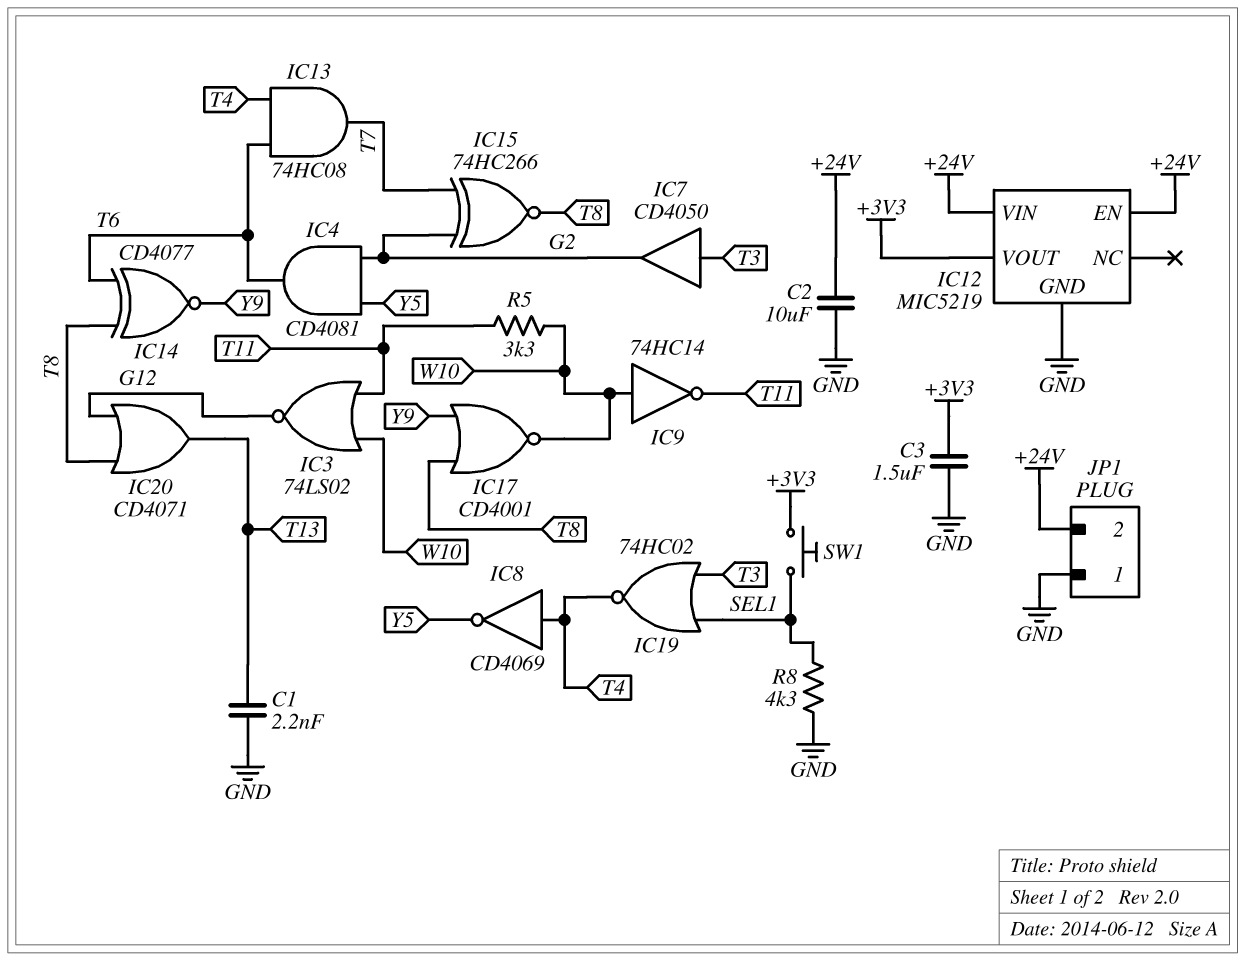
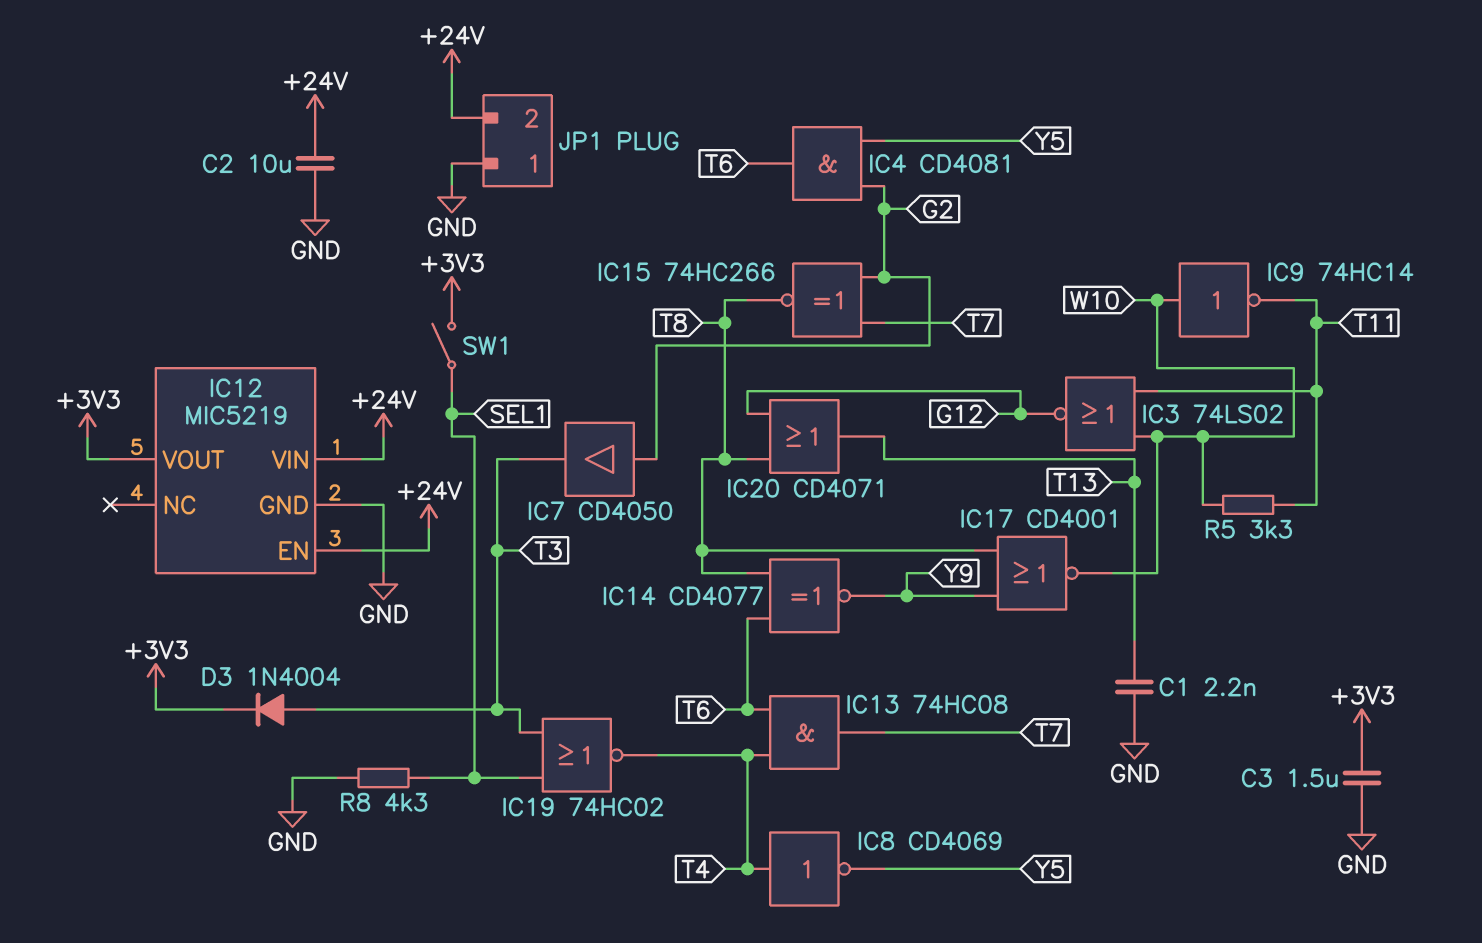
D3: none -> diode 1N4004 (A T3, K +3V3)
IC7: buffer CD4050 (in T3, out G2) -> buffer CD4050 (in G2, out T3)
SW1: button (+3V3, SEL1) -> switch (+3V3, SEL1)

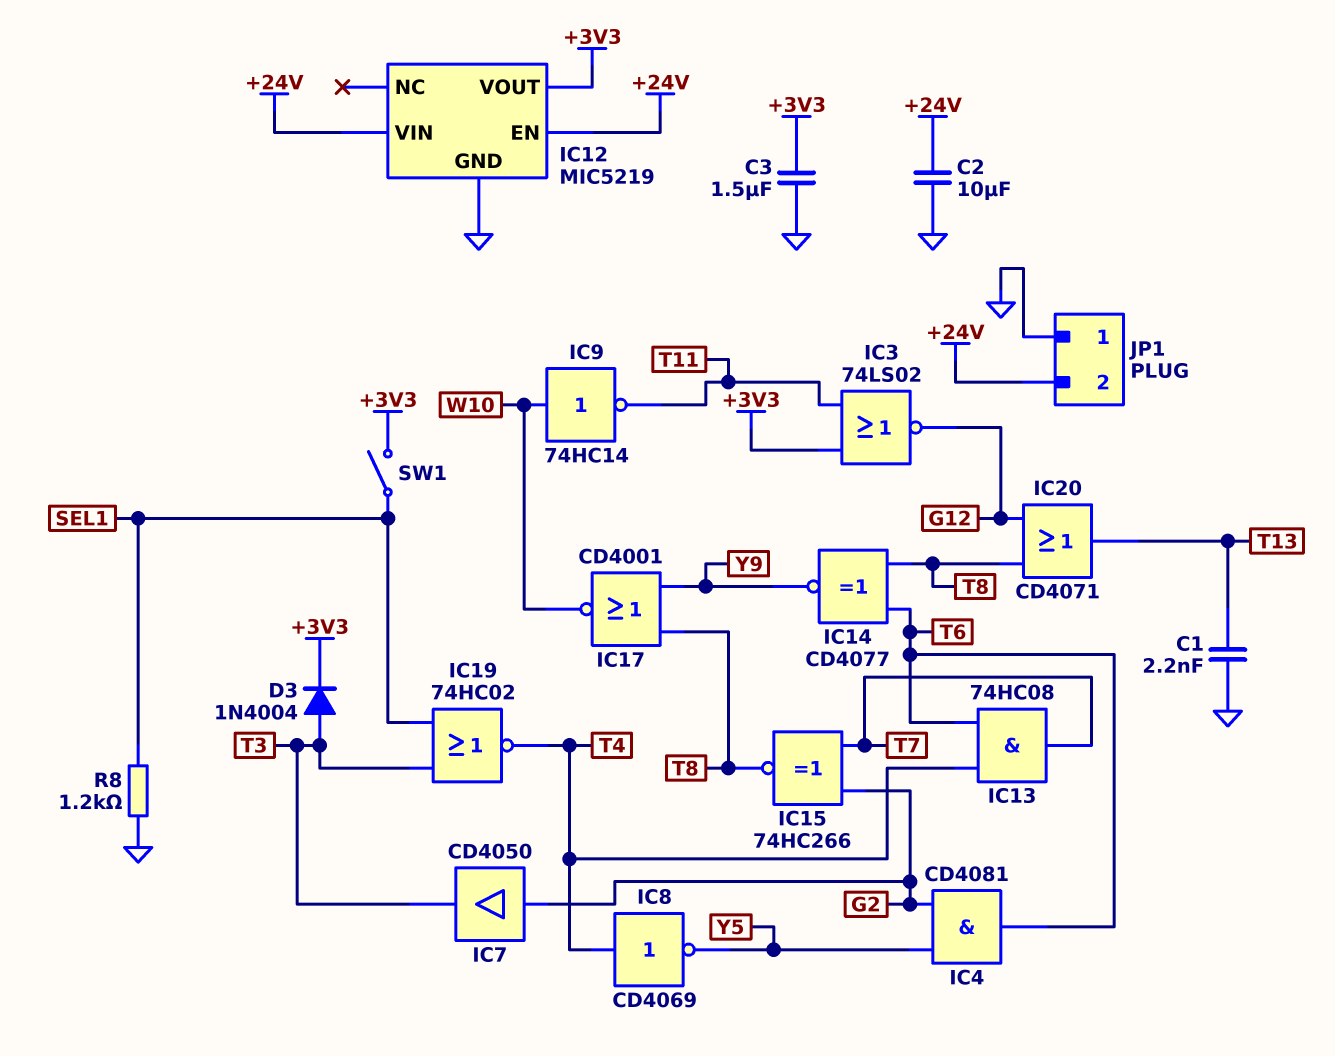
IC3: NOR 74LS02 (in T11, in W10, out G12) -> NOR 74LS02 (in +3V3, in T11, out G12)
R5: 3.3k (T11, W10) -> none
R8: 4.3k (GND, SEL1) -> 1.2k (GND, SEL1)

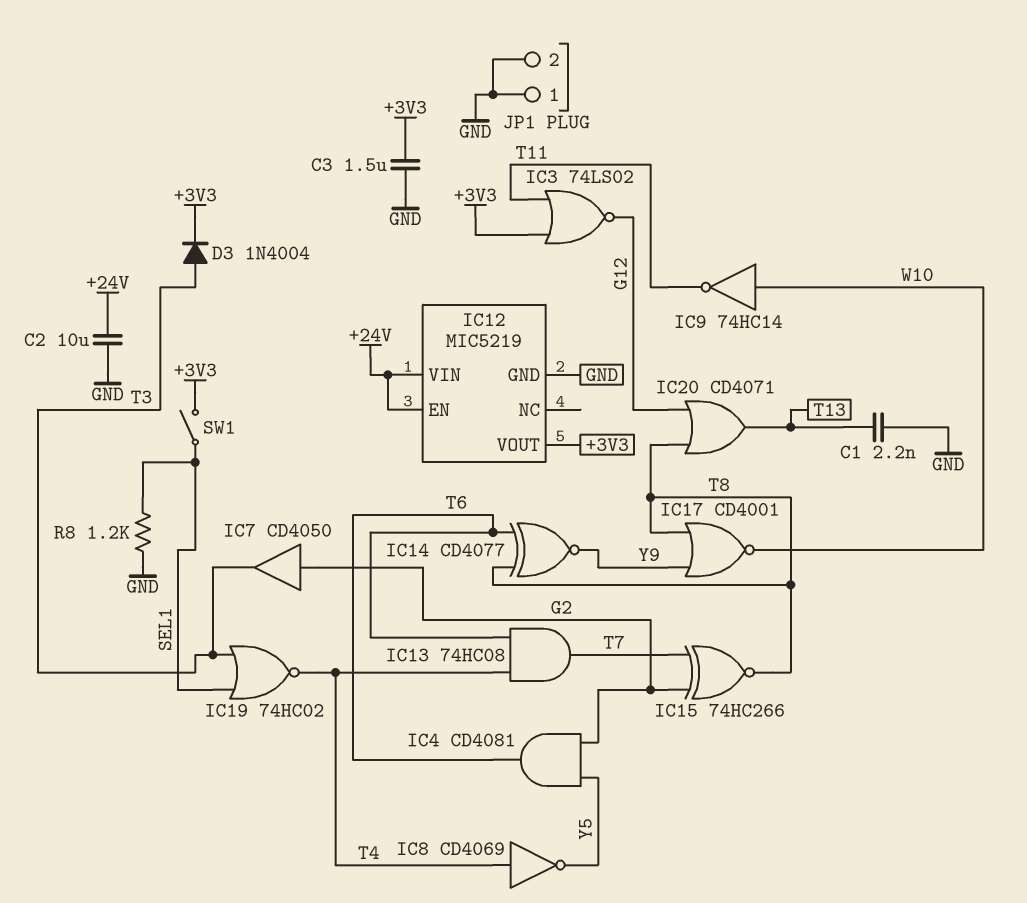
JP1 pin 2: +24V -> GND

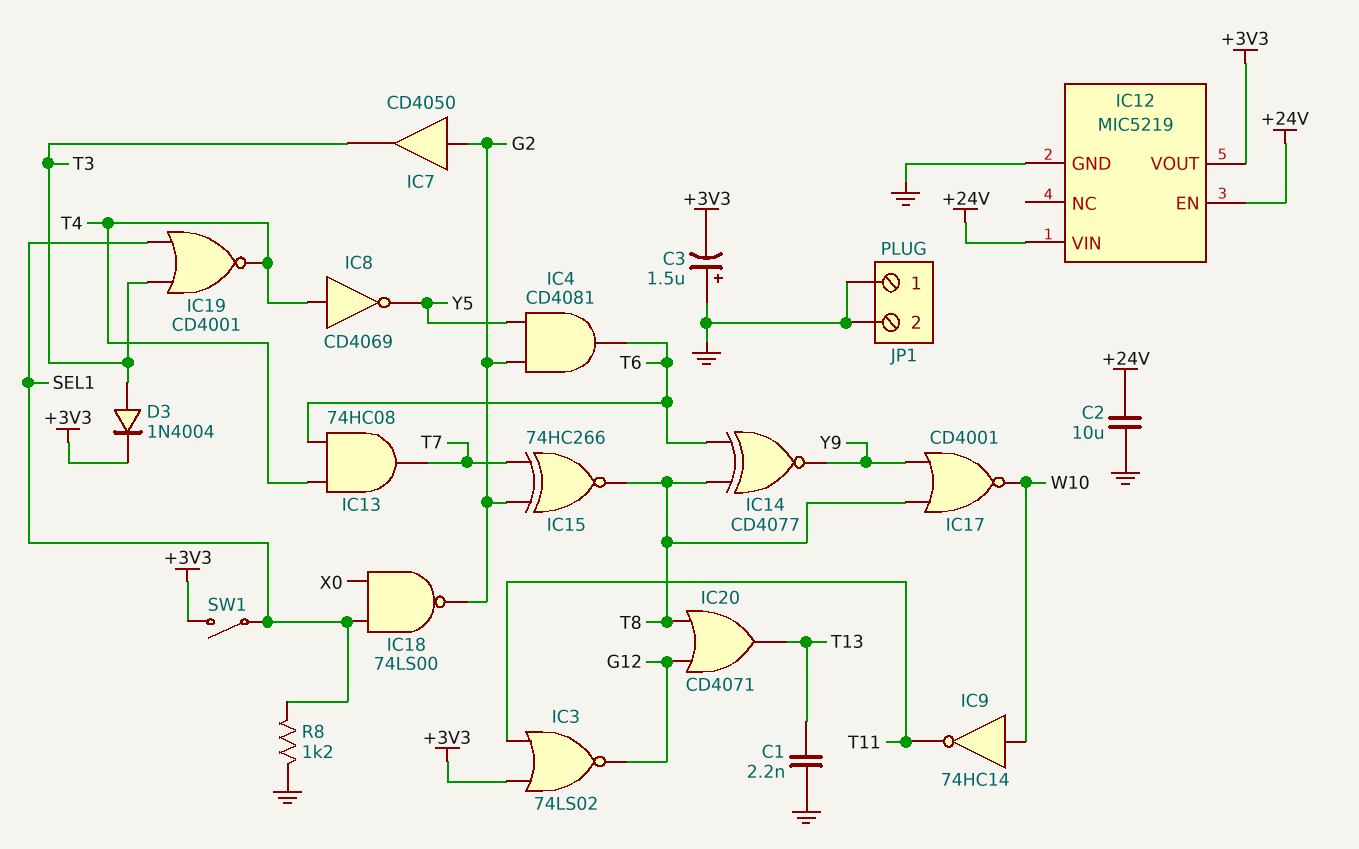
C3: 1.5uF (+3V3, GND) -> 1.5uF (plus GND, minus +3V3)
IC18: none -> NAND 74LS00 (in SEL1, in X0, out G2)
IC19: NOR 74HC02 (in SEL1, in T3, out T4) -> NOR CD4001 (in SEL1, in T3, out T4)

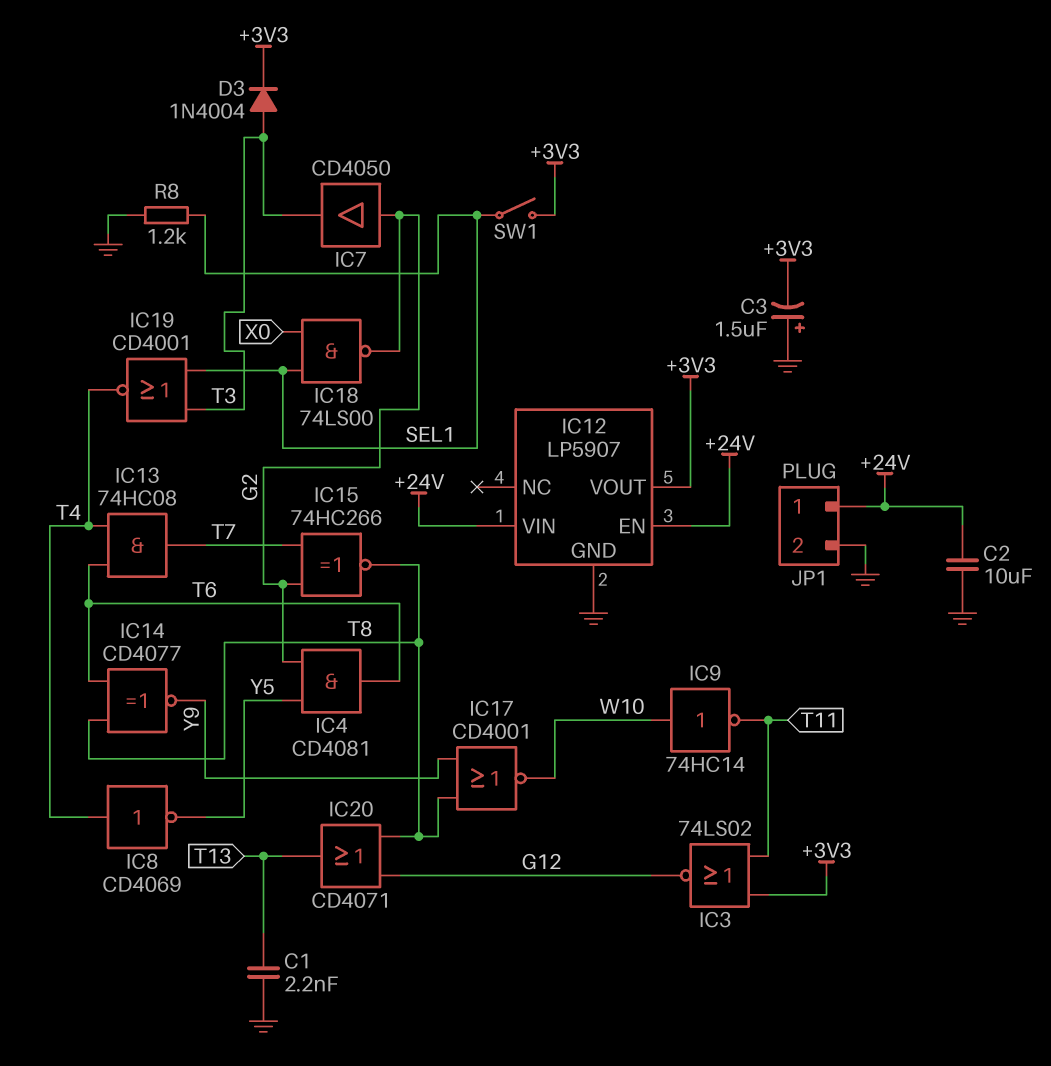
IC12: MIC5219 -> LP5907
JP1 pin 1: GND -> +24V

